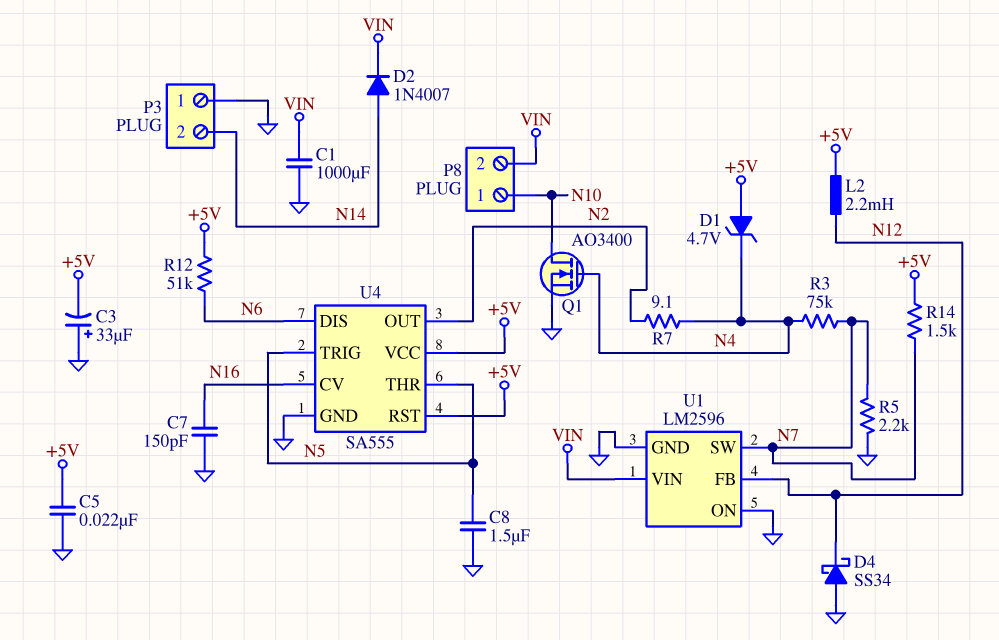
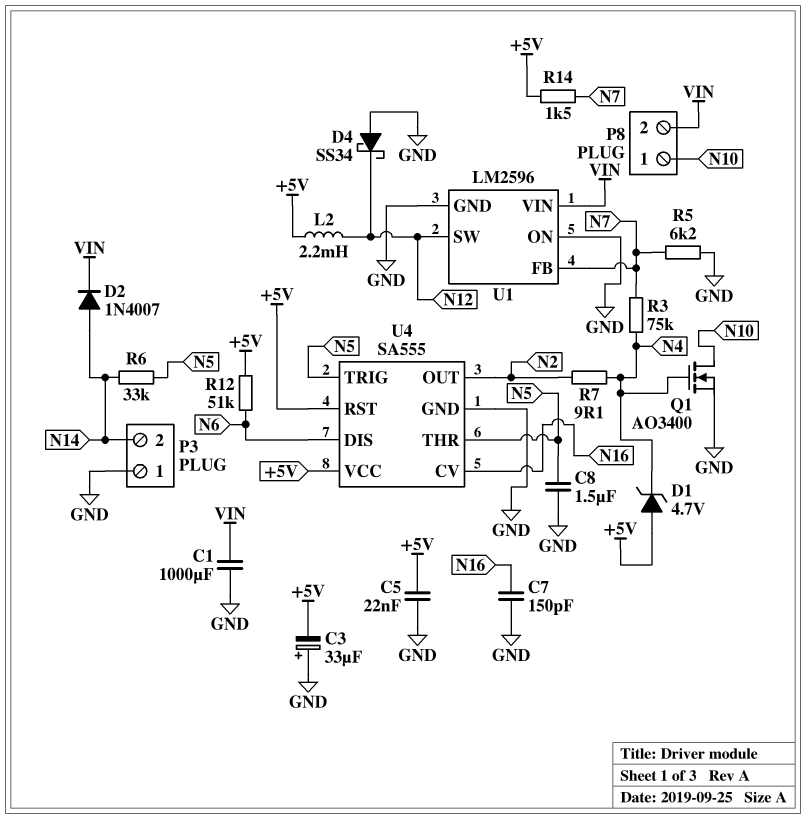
R5: 2.2k (GND, N7) -> 6.2k (GND, N7)
R6: none -> 33k (N5, N14)
U1 pin FB: N12 -> N7
U1 pin SW: N7 -> N12

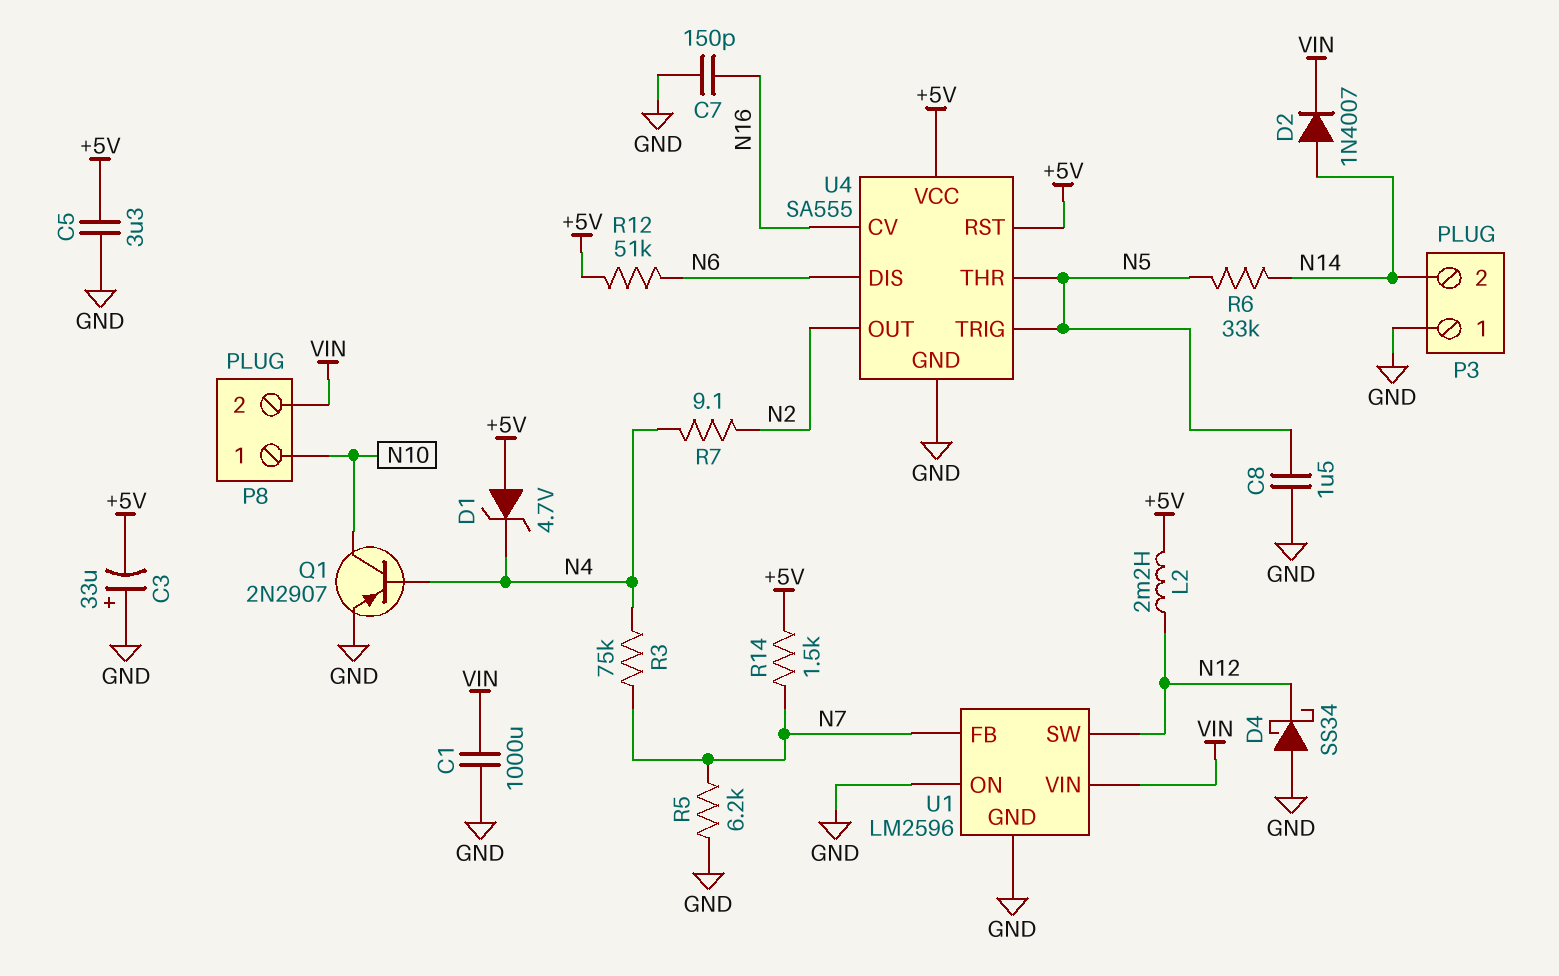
C5: 22nF (+5V, GND) -> 3.3uF (+5V, GND)
Q1: NMOS AO3400 (G N4, D N10, S GND) -> PNP 2N2907 (B N4, C N10, E GND)

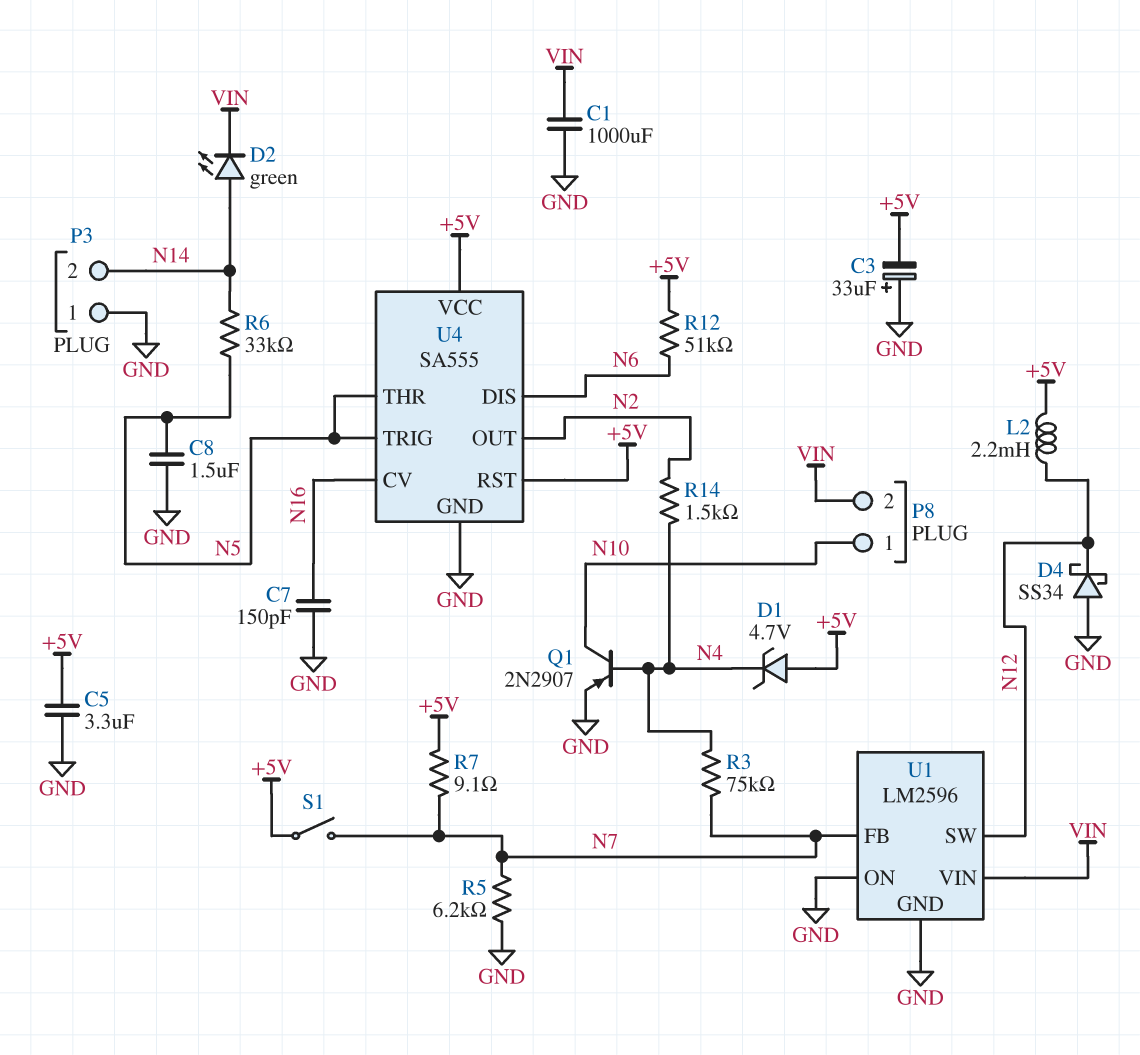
D2: diode 1N4007 (A N14, K VIN) -> LED green (A N14, K VIN)
R7: 9.1 (N2, N4) -> 9.1 (+5V, N7)
R14: 1.5k (+5V, N7) -> 1.5k (N2, N4)
S1: none -> switch (+5V, N7)

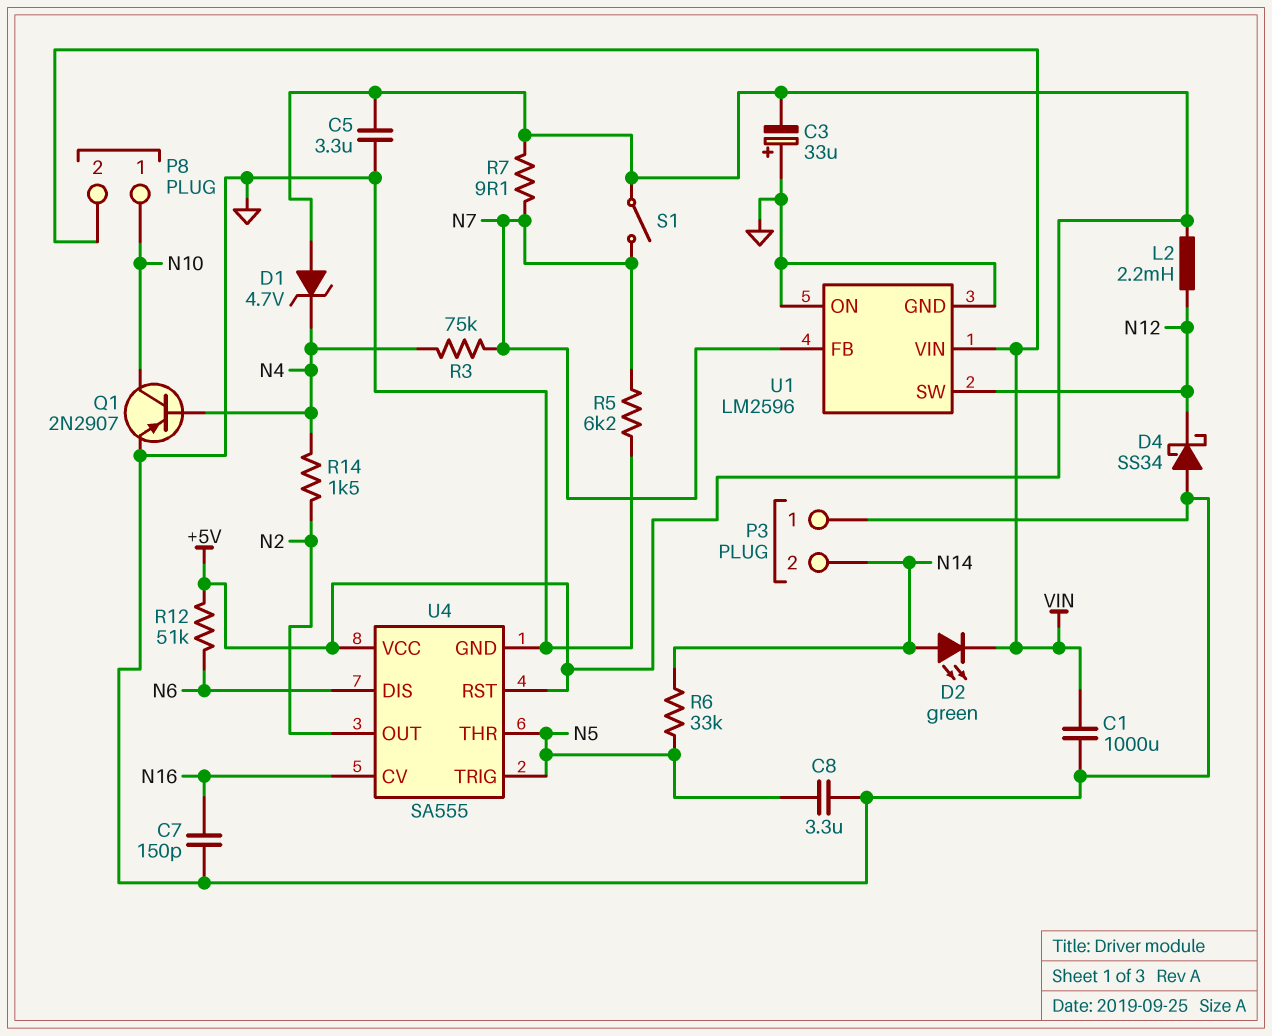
C8: 1.5uF (GND, N5) -> 3.3uF (GND, N5)

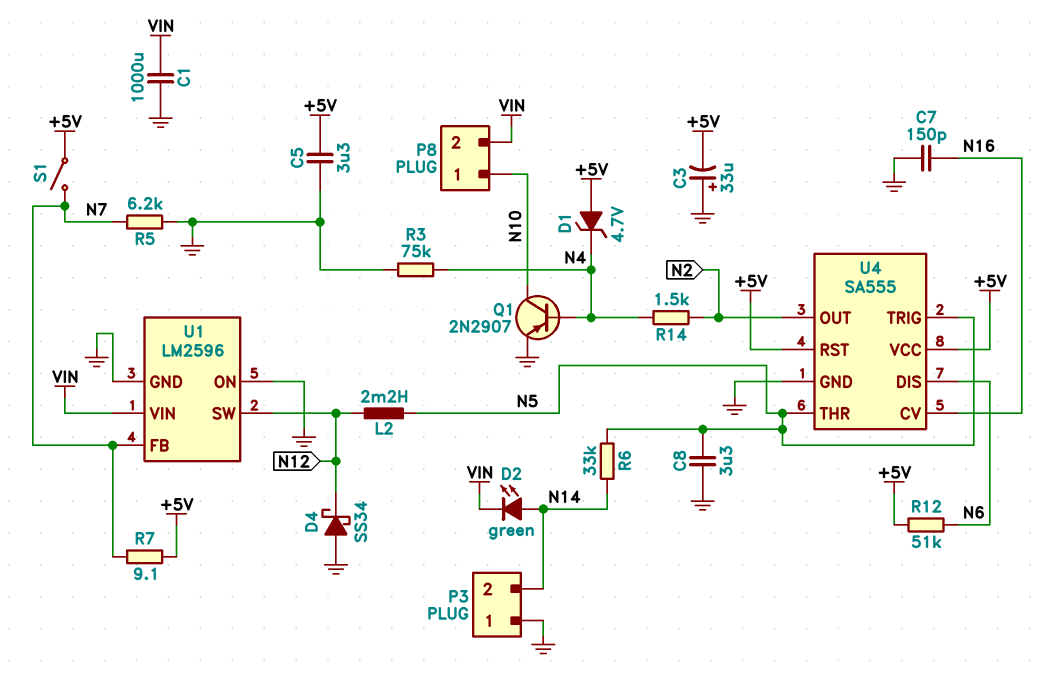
L2: 2.2mH (+5V, N12) -> 2.2mH (N5, N12)
R3: 75k (N4, N7) -> 75k (GND, N4)

